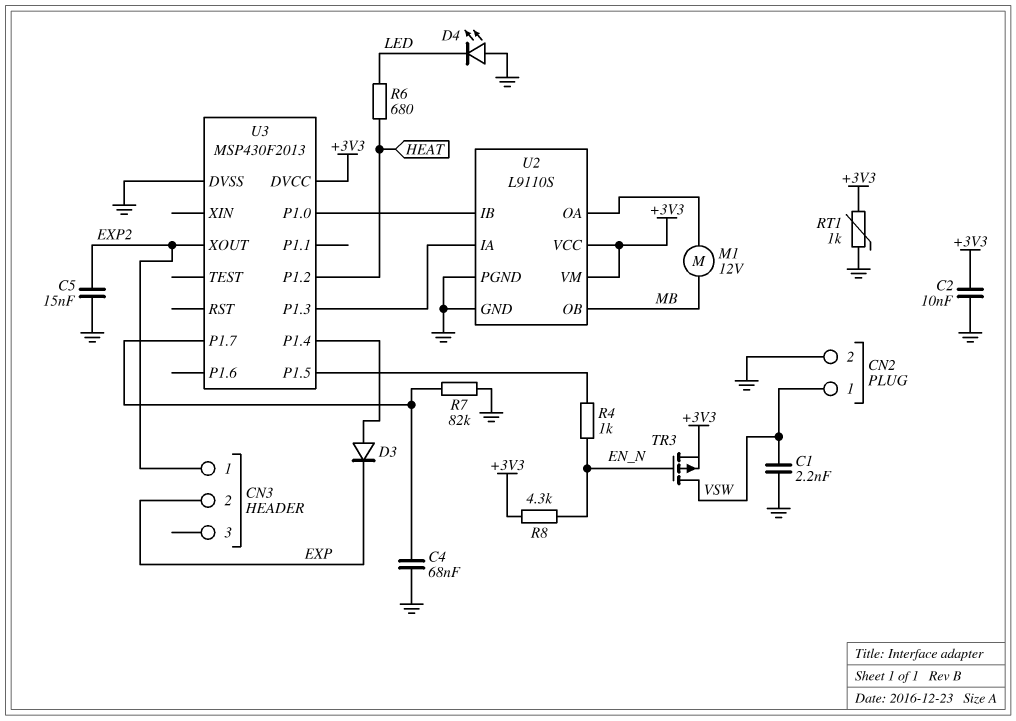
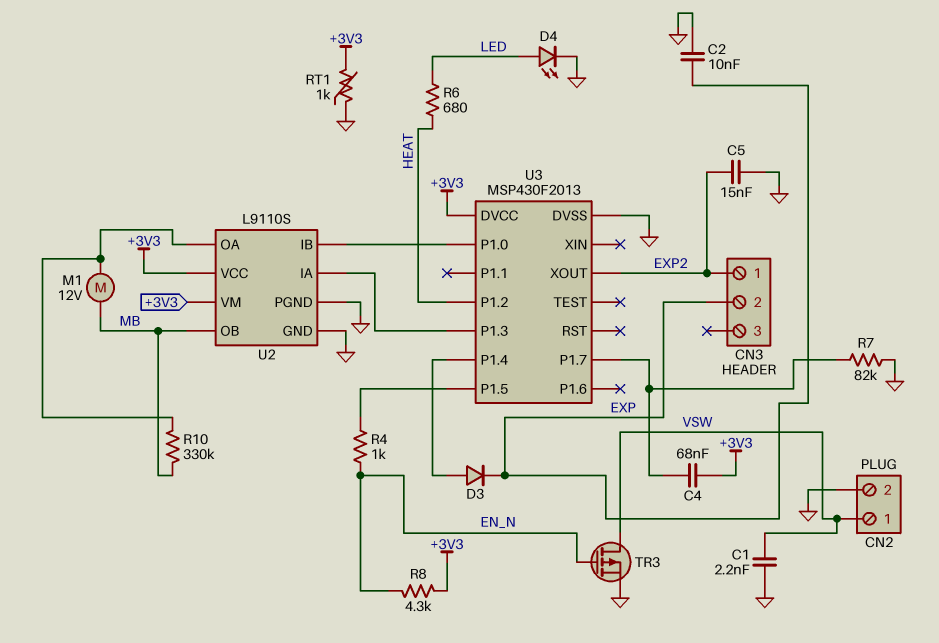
C2: 10nF (+3V3, GND) -> 10nF (EXP, GND)
C4: 68nF (GND, U3/P1.7) -> 68nF (+3V3, U3/P1.7)
D4: LED (A GND, K LED) -> LED (A LED, K GND)
R10: none -> 330k (MB, U2/OA)
TR3: PMOS (G EN_N, D VSW, S +3V3) -> PMOS (G EN_N, D VSW, S GND)

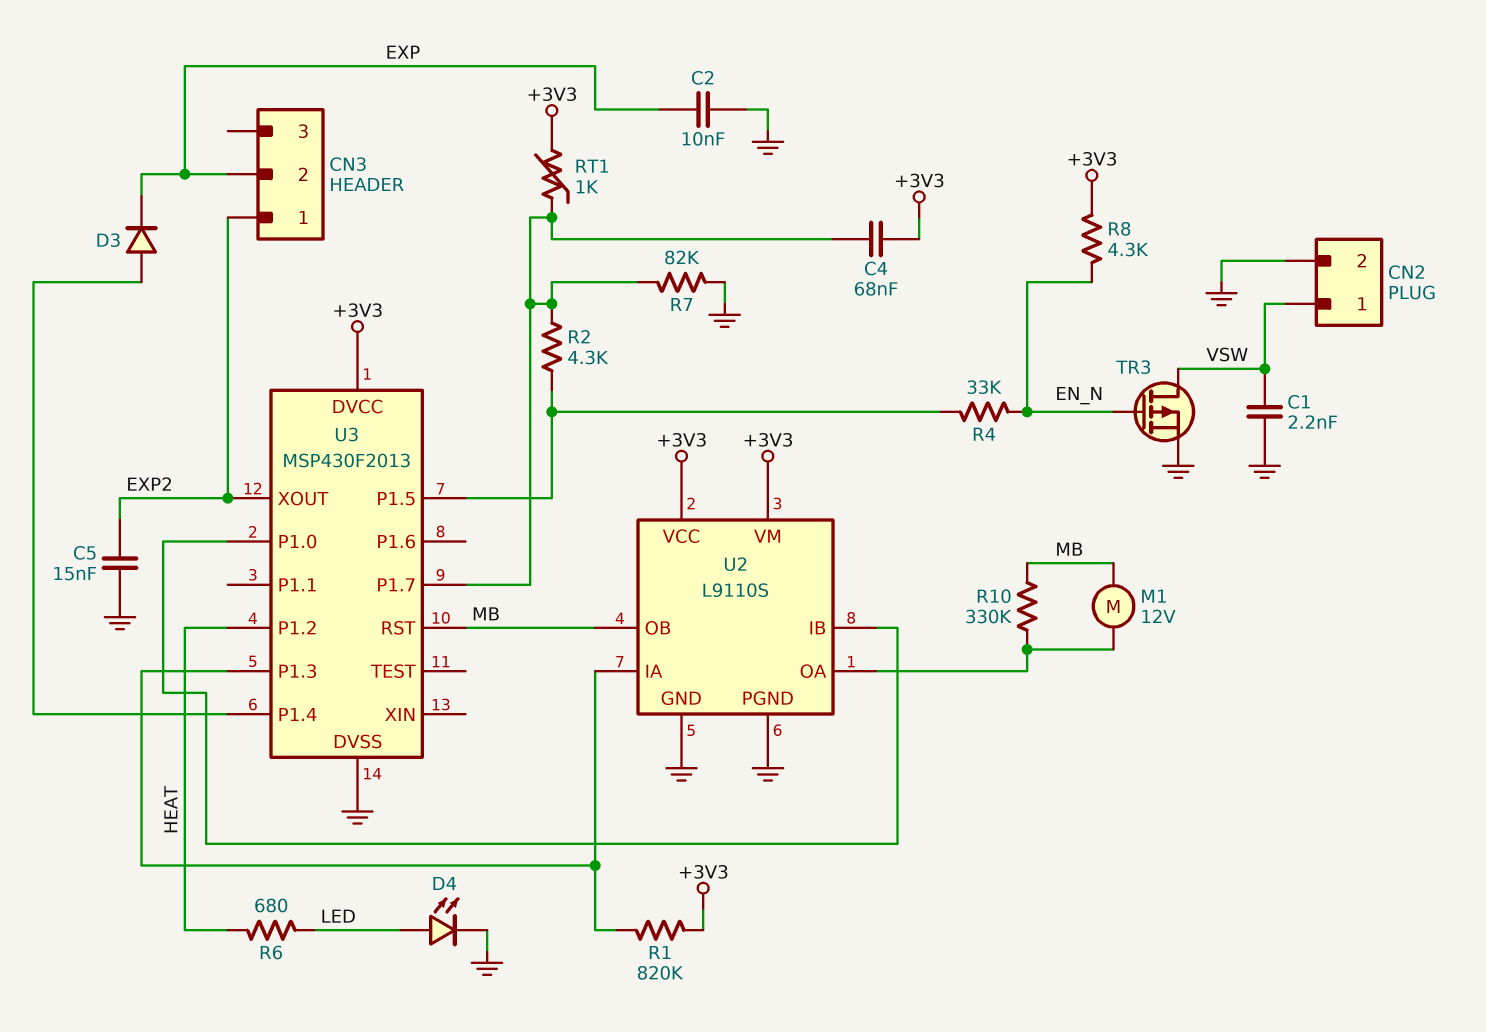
R1: none -> 820k (+3V3, U2/IA)
R2: none -> 4.3k (U3/P1.5, U3/P1.7)
R4: 1k (EN_N, U3/P1.5) -> 33k (EN_N, U3/P1.5)
RT1: 1k (+3V3, GND) -> 1k (+3V3, U3/P1.7)
U3 pin RST: none -> MB

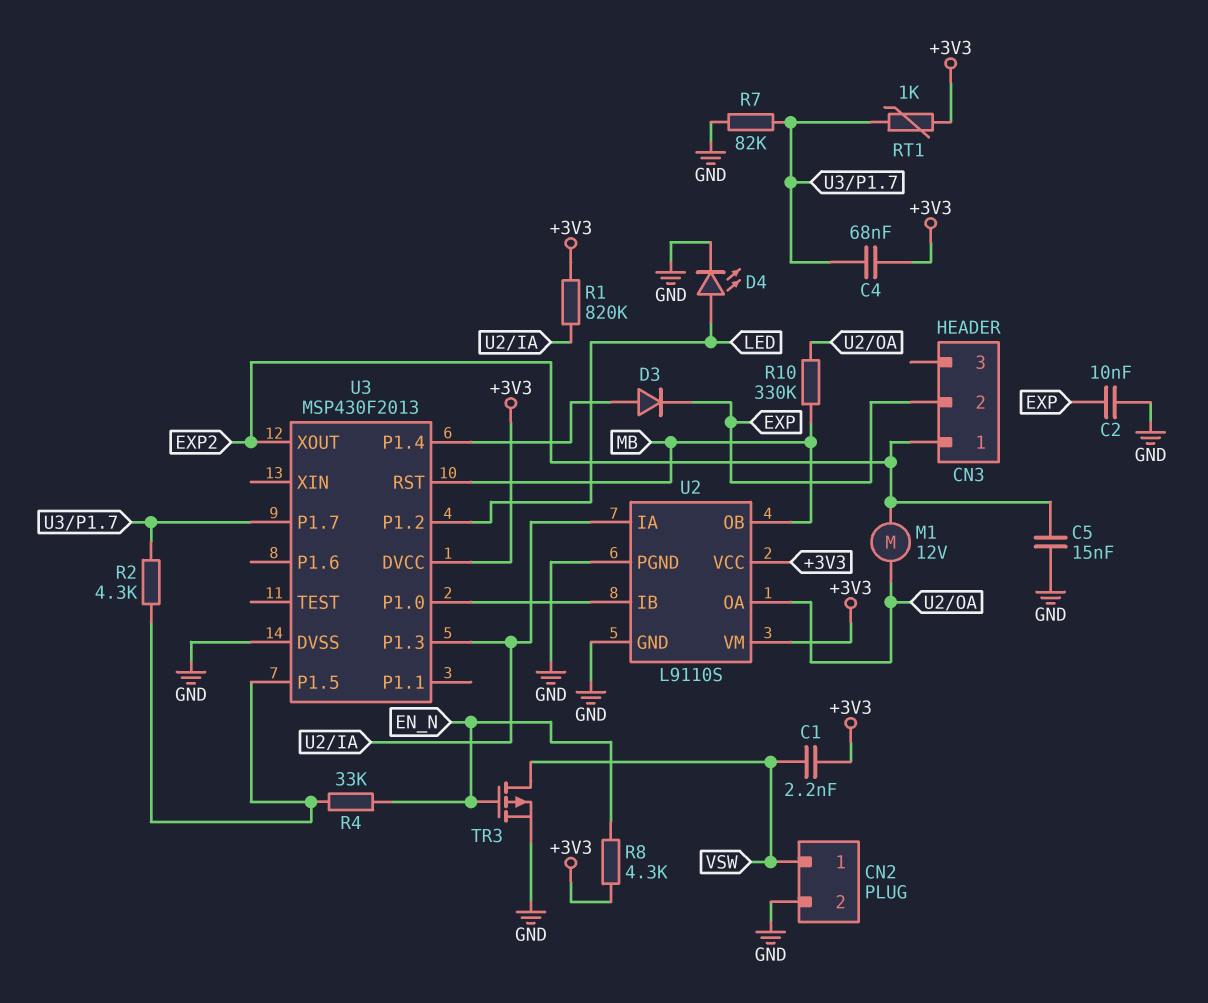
C1: 2.2nF (GND, VSW) -> 2.2nF (+3V3, VSW)
M1: motor 12V (MB, U2/OA) -> motor 12V (EXP2, U2/OA)
R6: 680 (HEAT, LED) -> none
U3 pin P1.2: HEAT -> LED

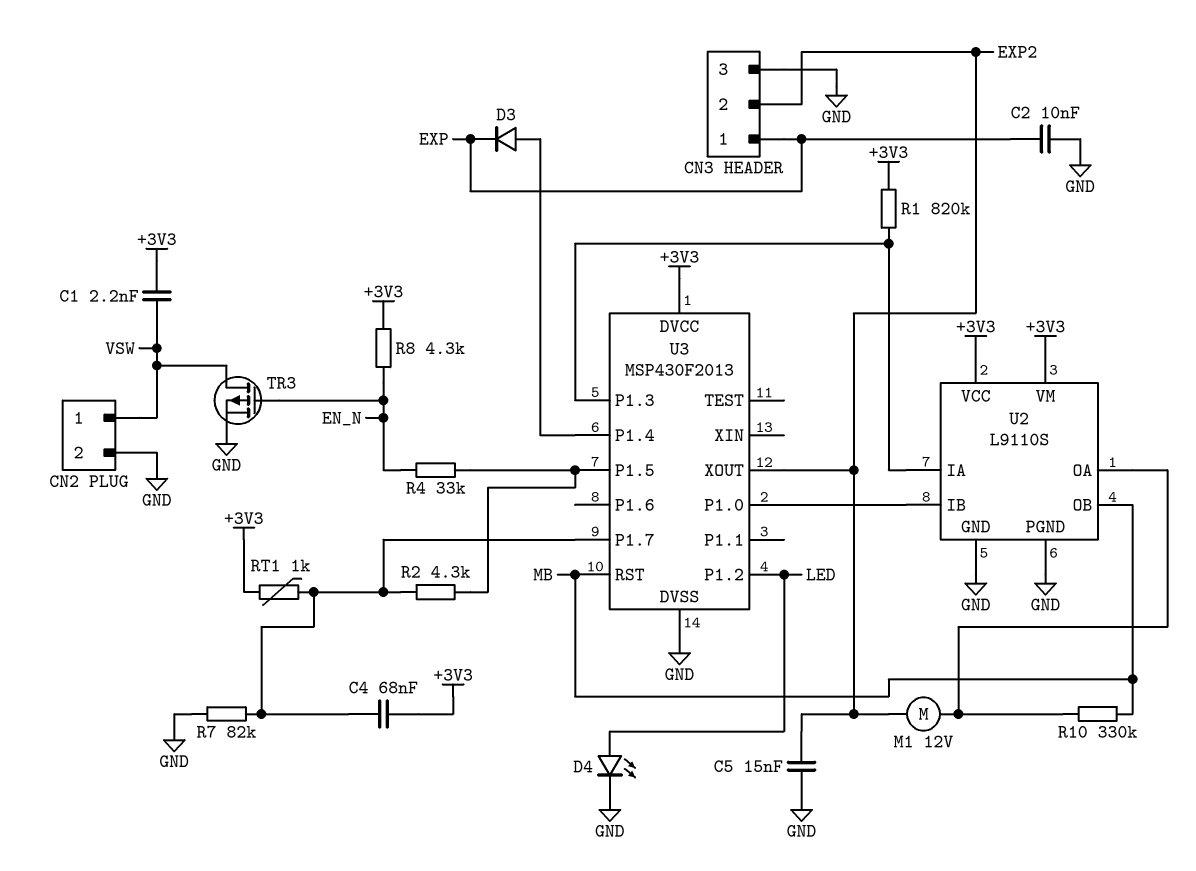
CN3 pin 1: EXP2 -> EXP
CN3 pin 2: EXP -> EXP2
CN3 pin 3: none -> GND

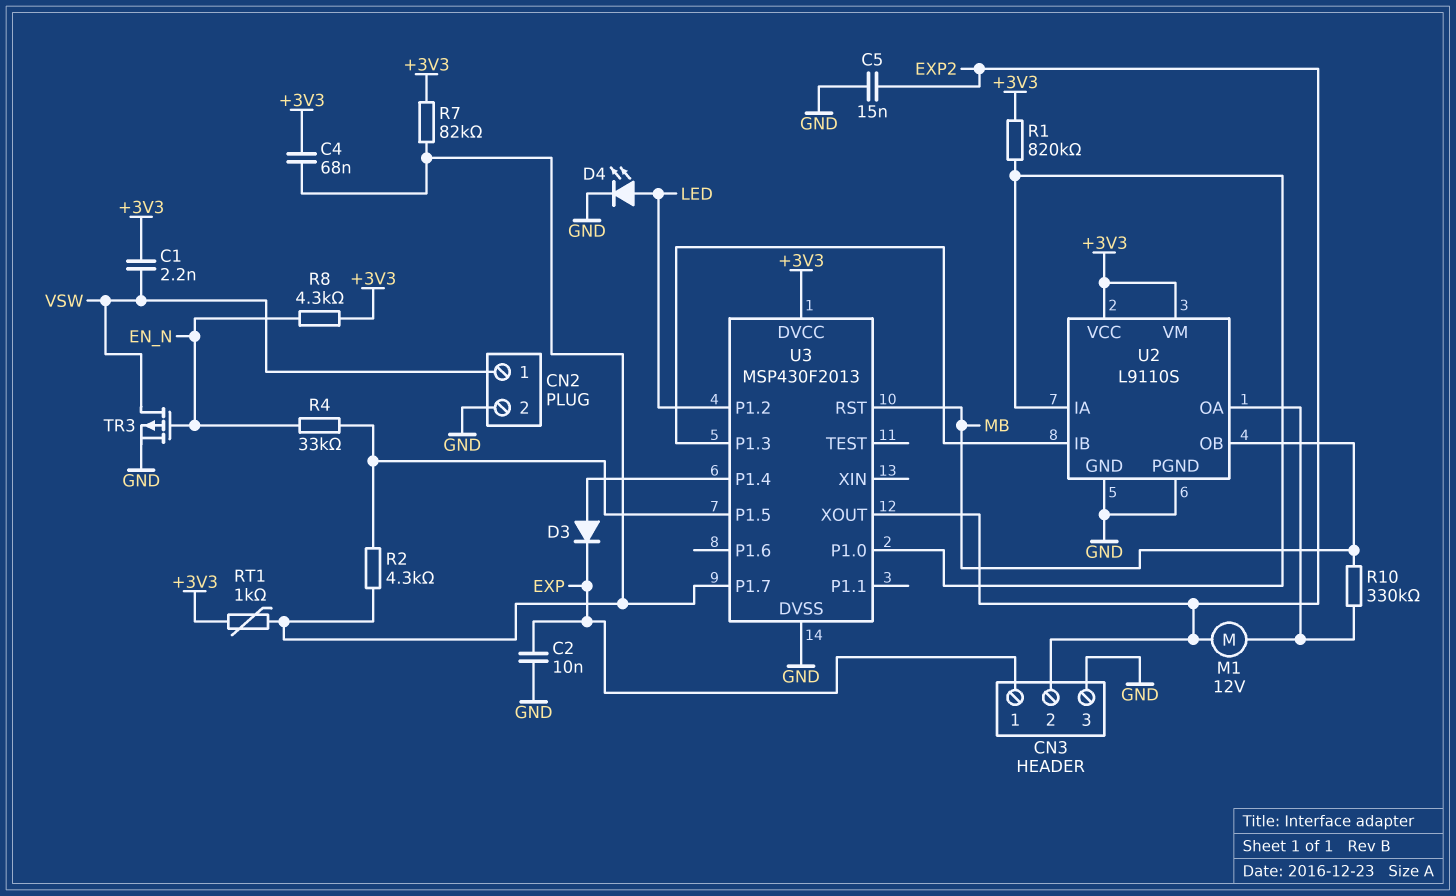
R7: 82k (GND, U3/P1.7) -> 82k (+3V3, U3/P1.7)
U3 pin P1.0: U2/IB -> U2/IA
U3 pin P1.3: U2/IA -> U2/IB

